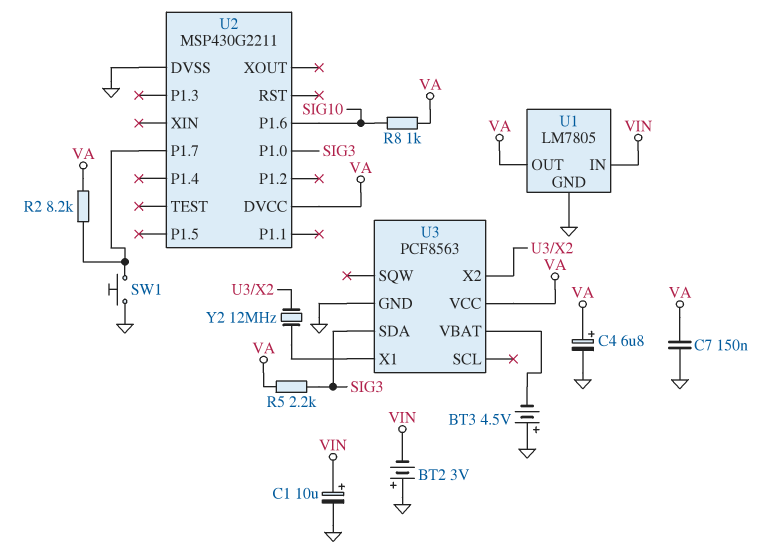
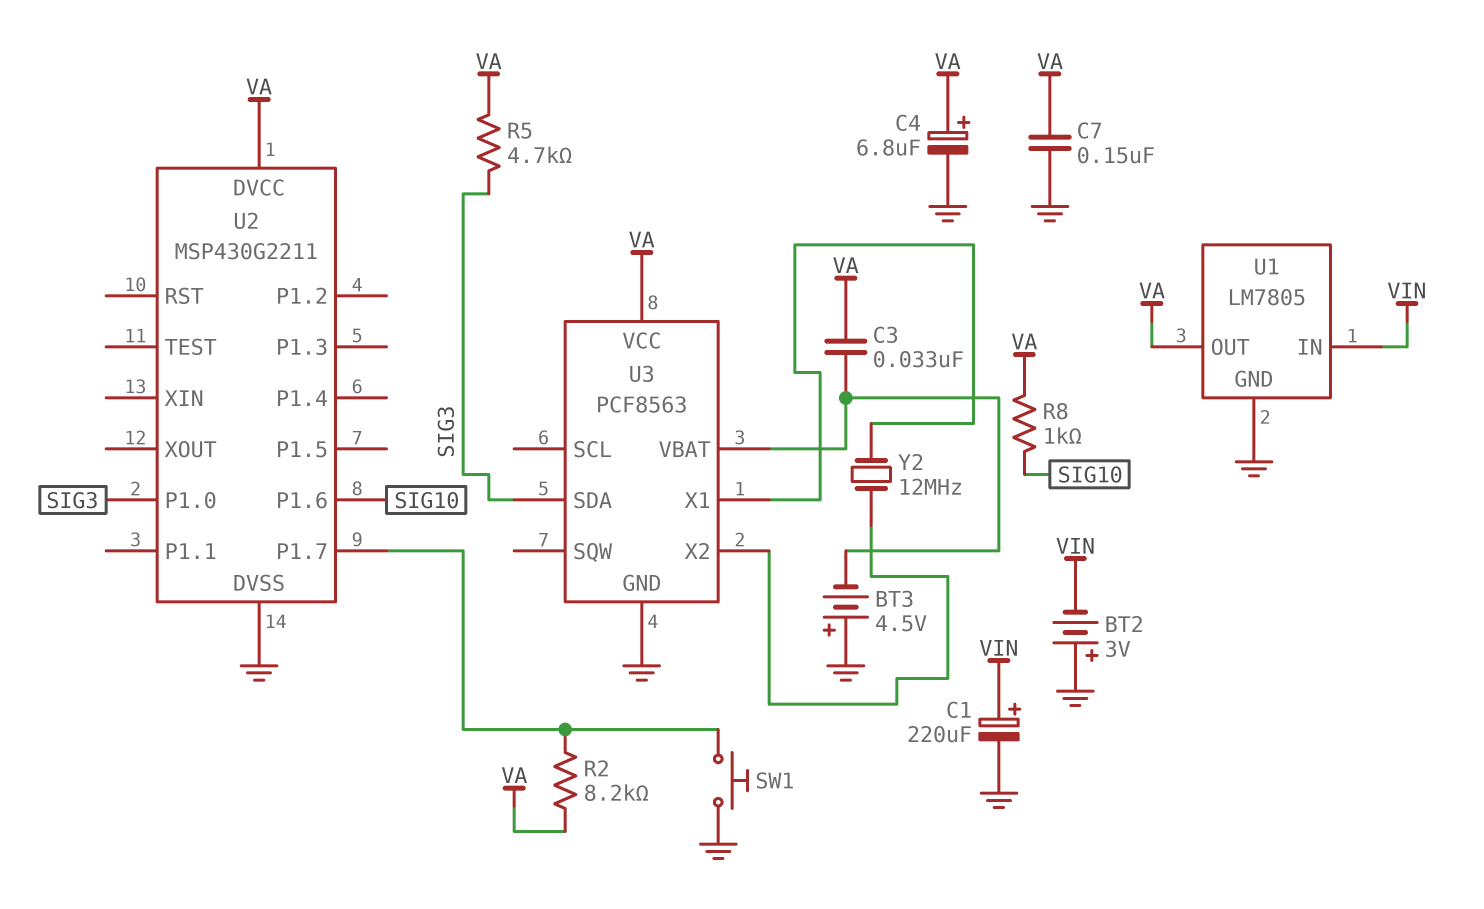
C1: 10uF (plus VIN, minus GND) -> 220uF (plus VIN, minus GND)
C3: none -> 33nF (U3/VBAT, VA)
R5: 2.2k (SIG3, VA) -> 4.7k (SIG3, VA)

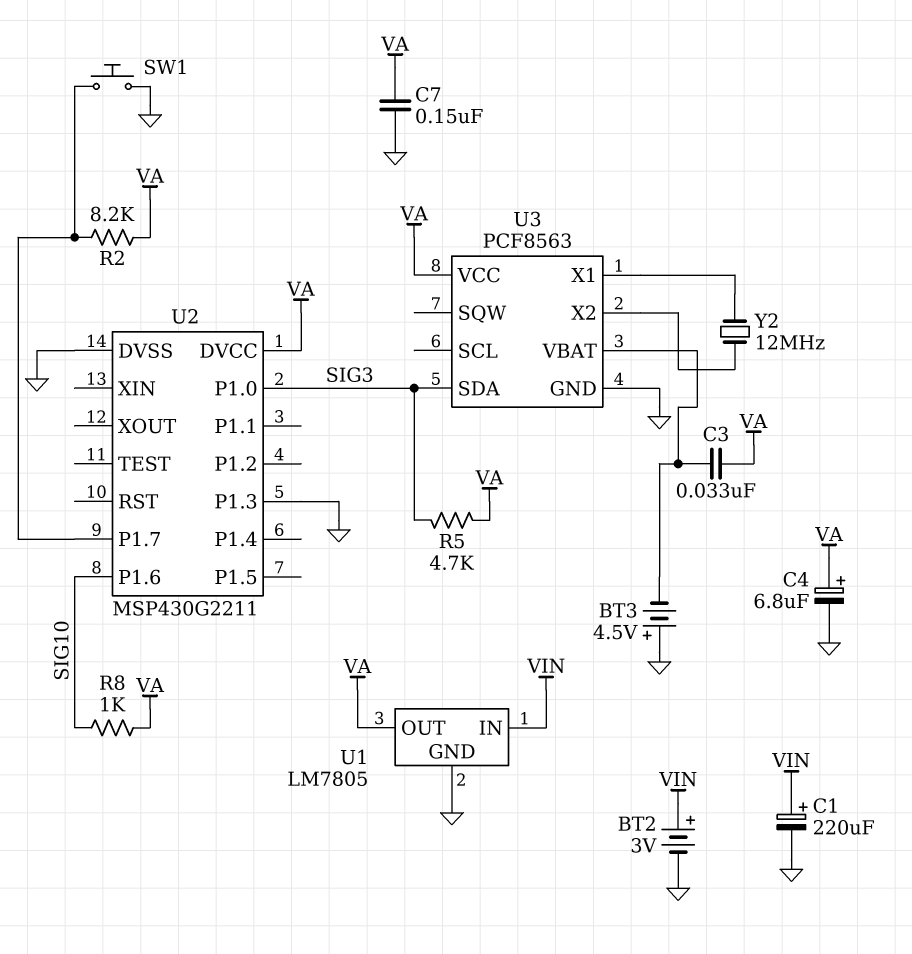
BT2: 3V (plus GND, minus VIN) -> 3V (plus VIN, minus GND)
U2 pin P1.3: none -> GND

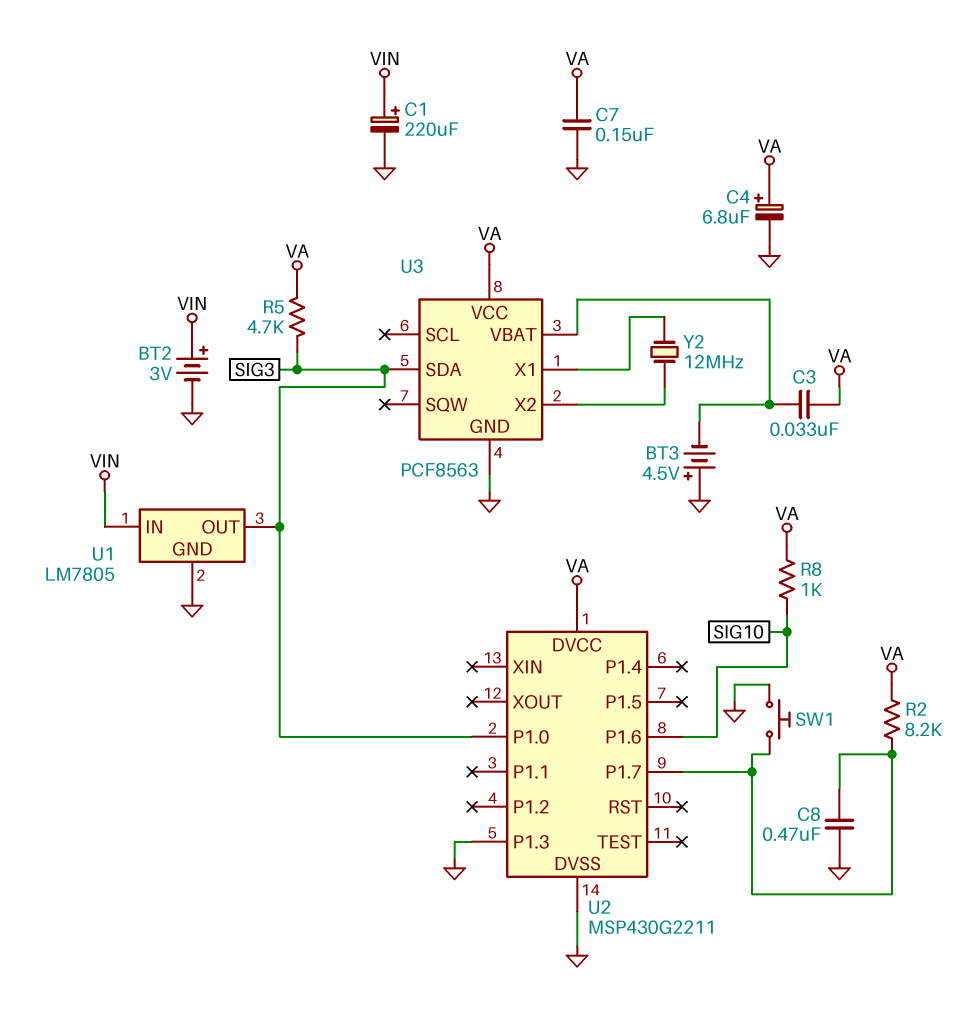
C8: none -> 470nF (GND, U2/P1.7)
U1 pin OUT: VA -> SIG3

